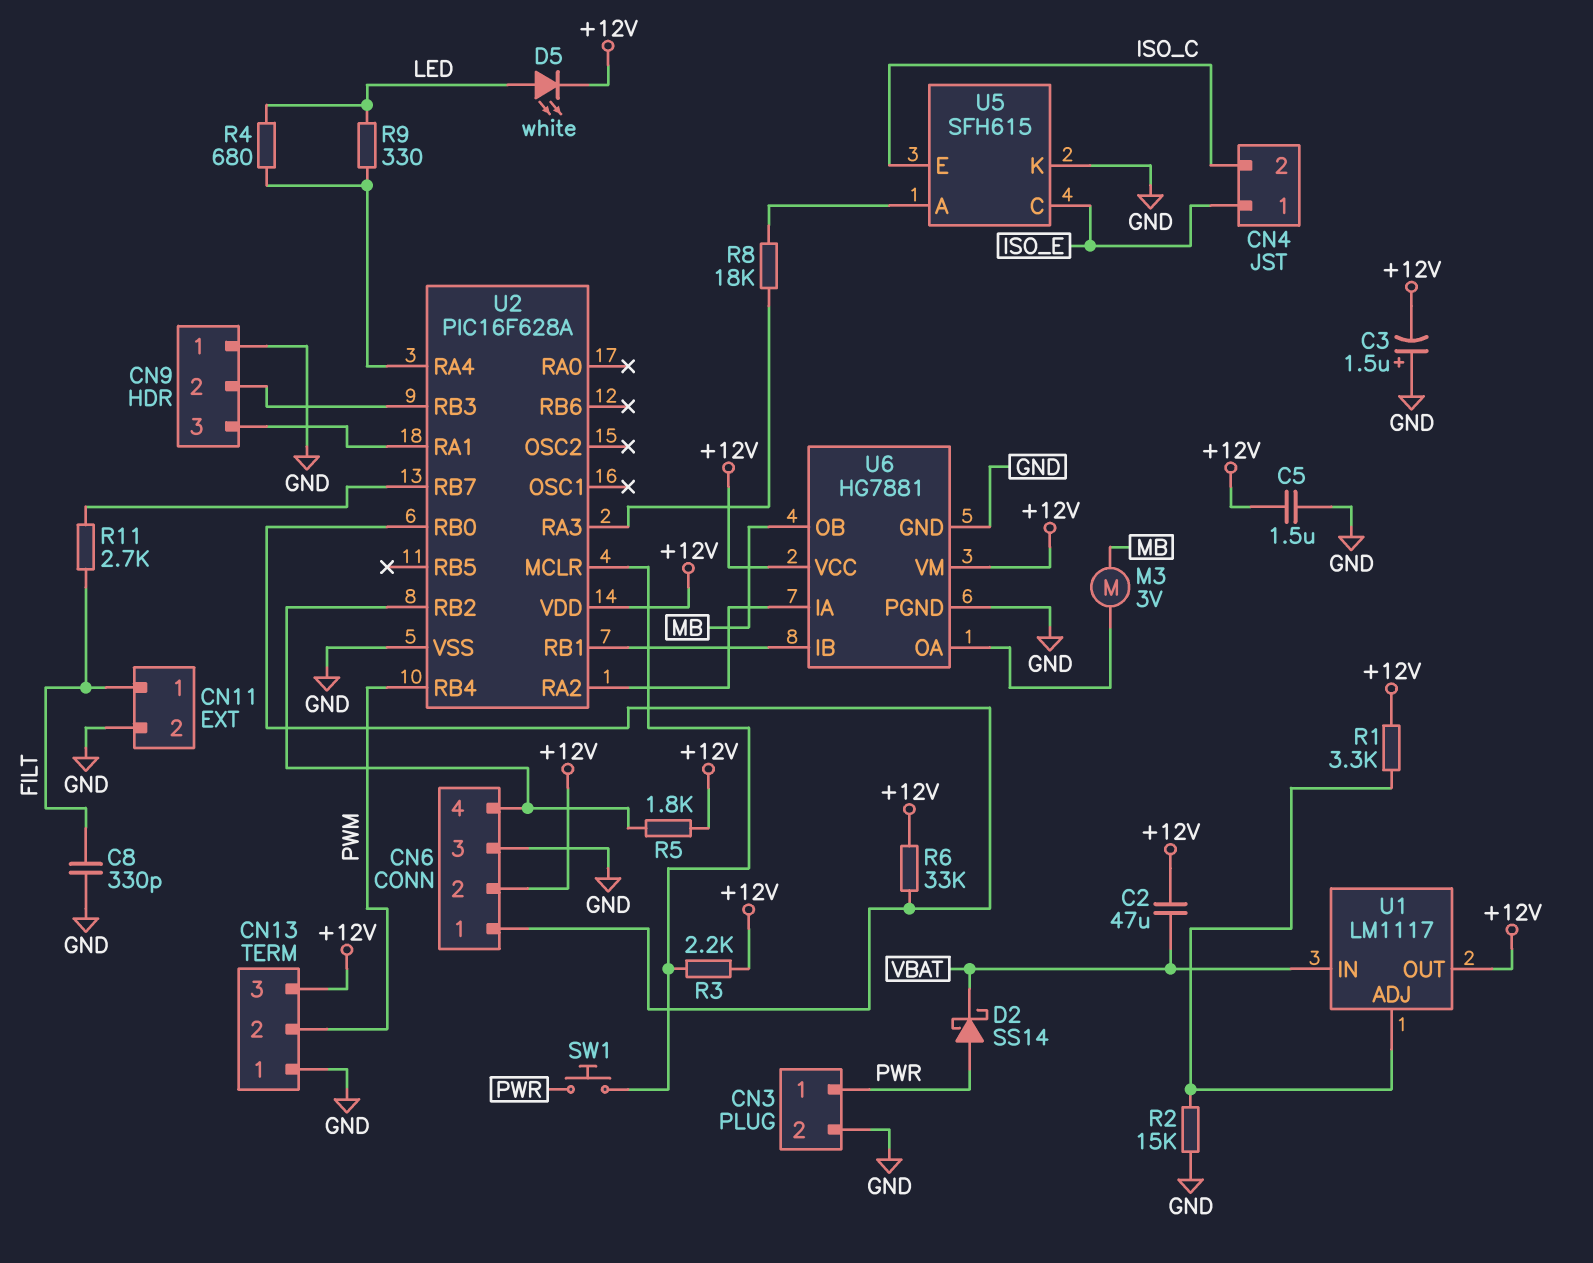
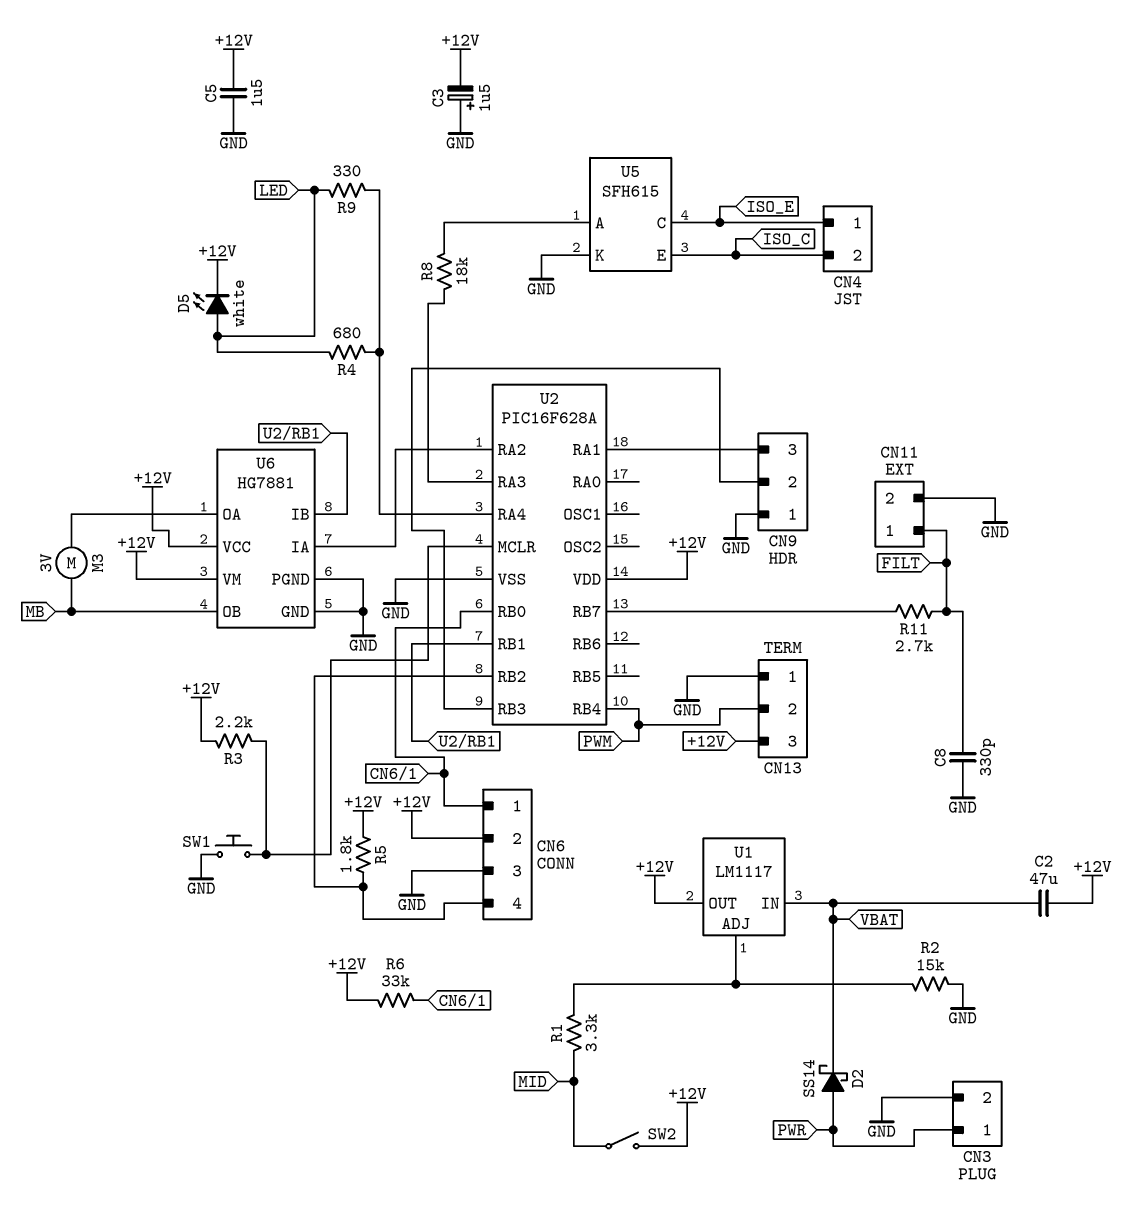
R1: 3.3k (+12V, U1/ADJ) -> 3.3k (MID, U1/ADJ)
SW1: button (PWR, U2/MCLR) -> button (GND, U2/MCLR)
SW2: none -> switch (+12V, MID)

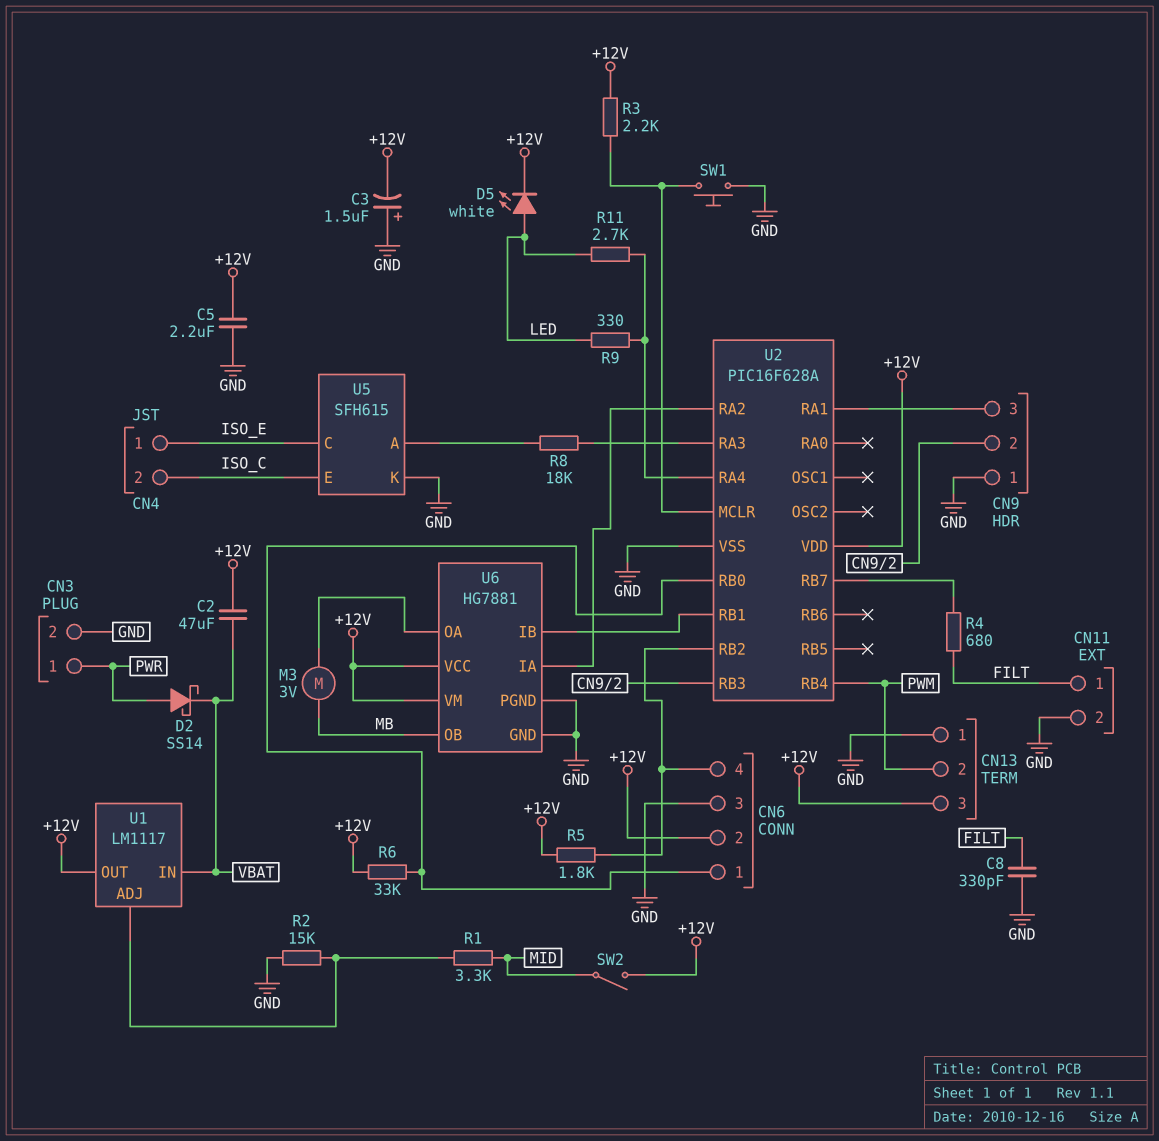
C5: 1.5uF (+12V, GND) -> 2.2uF (+12V, GND)
R4: 680 (LED, U2/RA4) -> 680 (FILT, U2/RB7)
R11: 2.7k (FILT, U2/RB7) -> 2.7k (LED, U2/RA4)

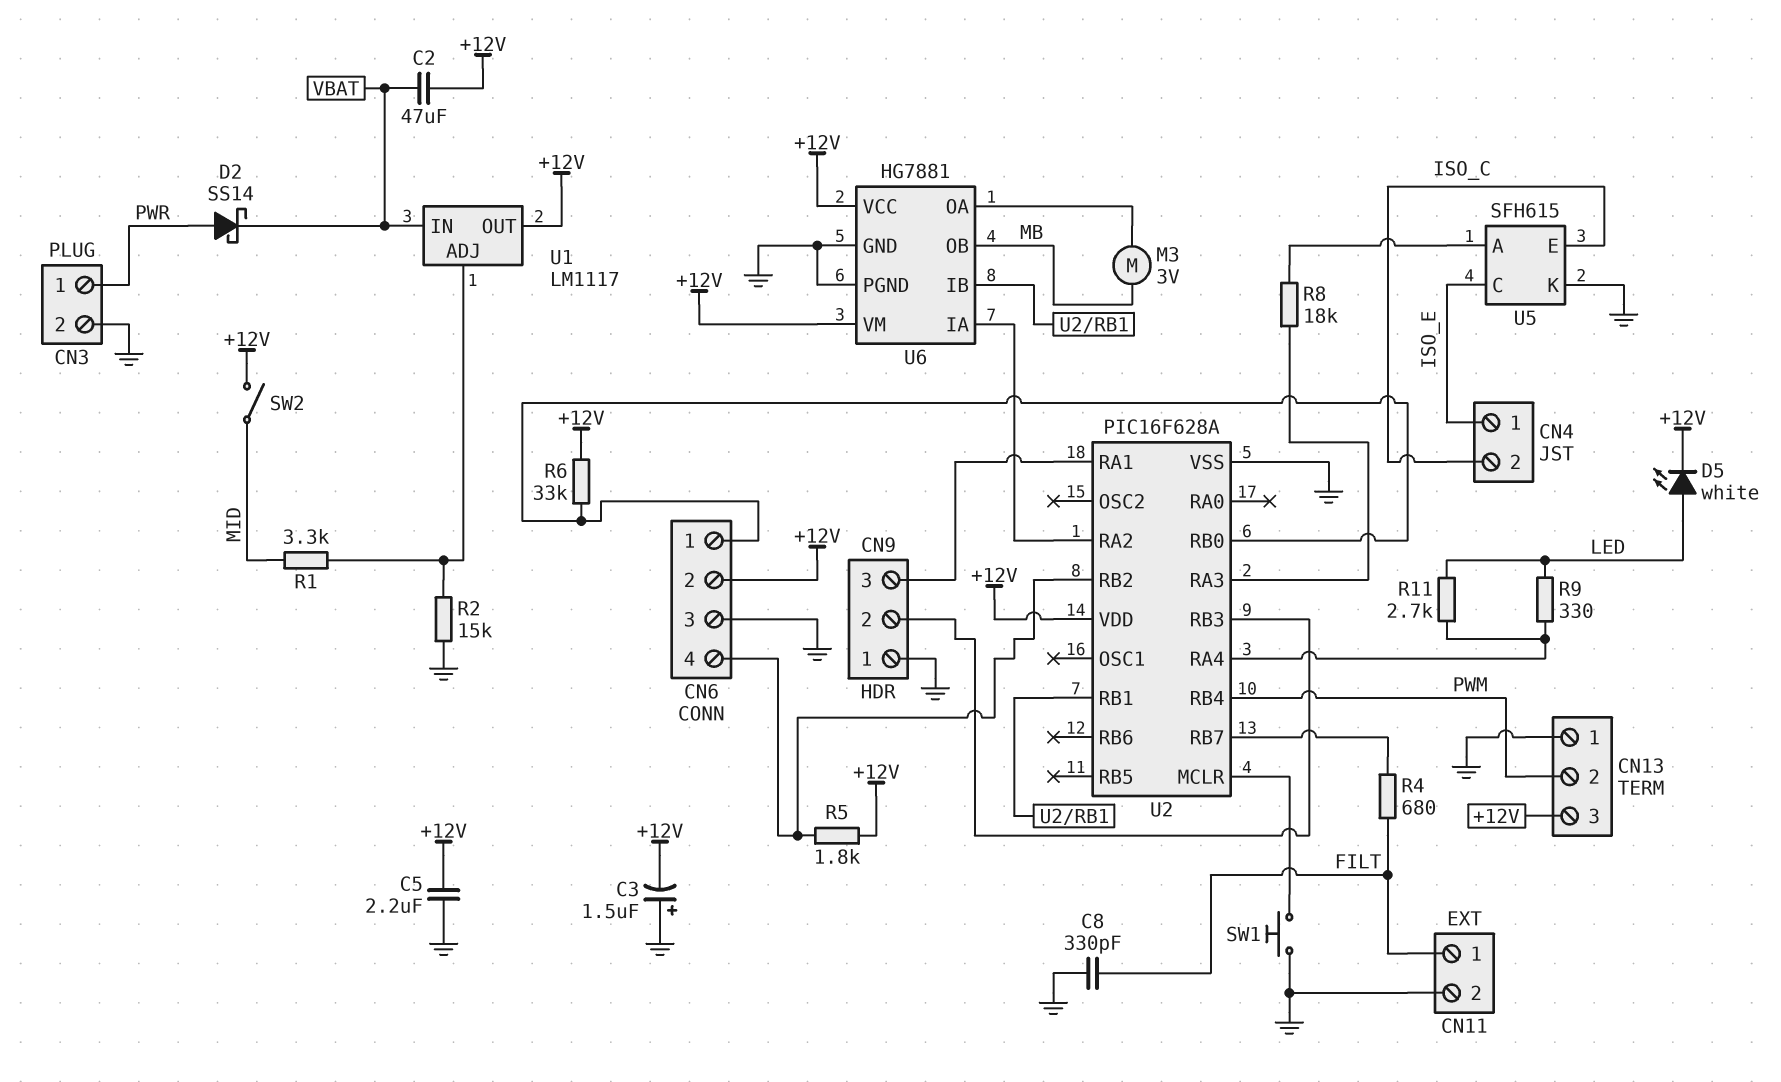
R3: 2.2k (+12V, U2/MCLR) -> none

